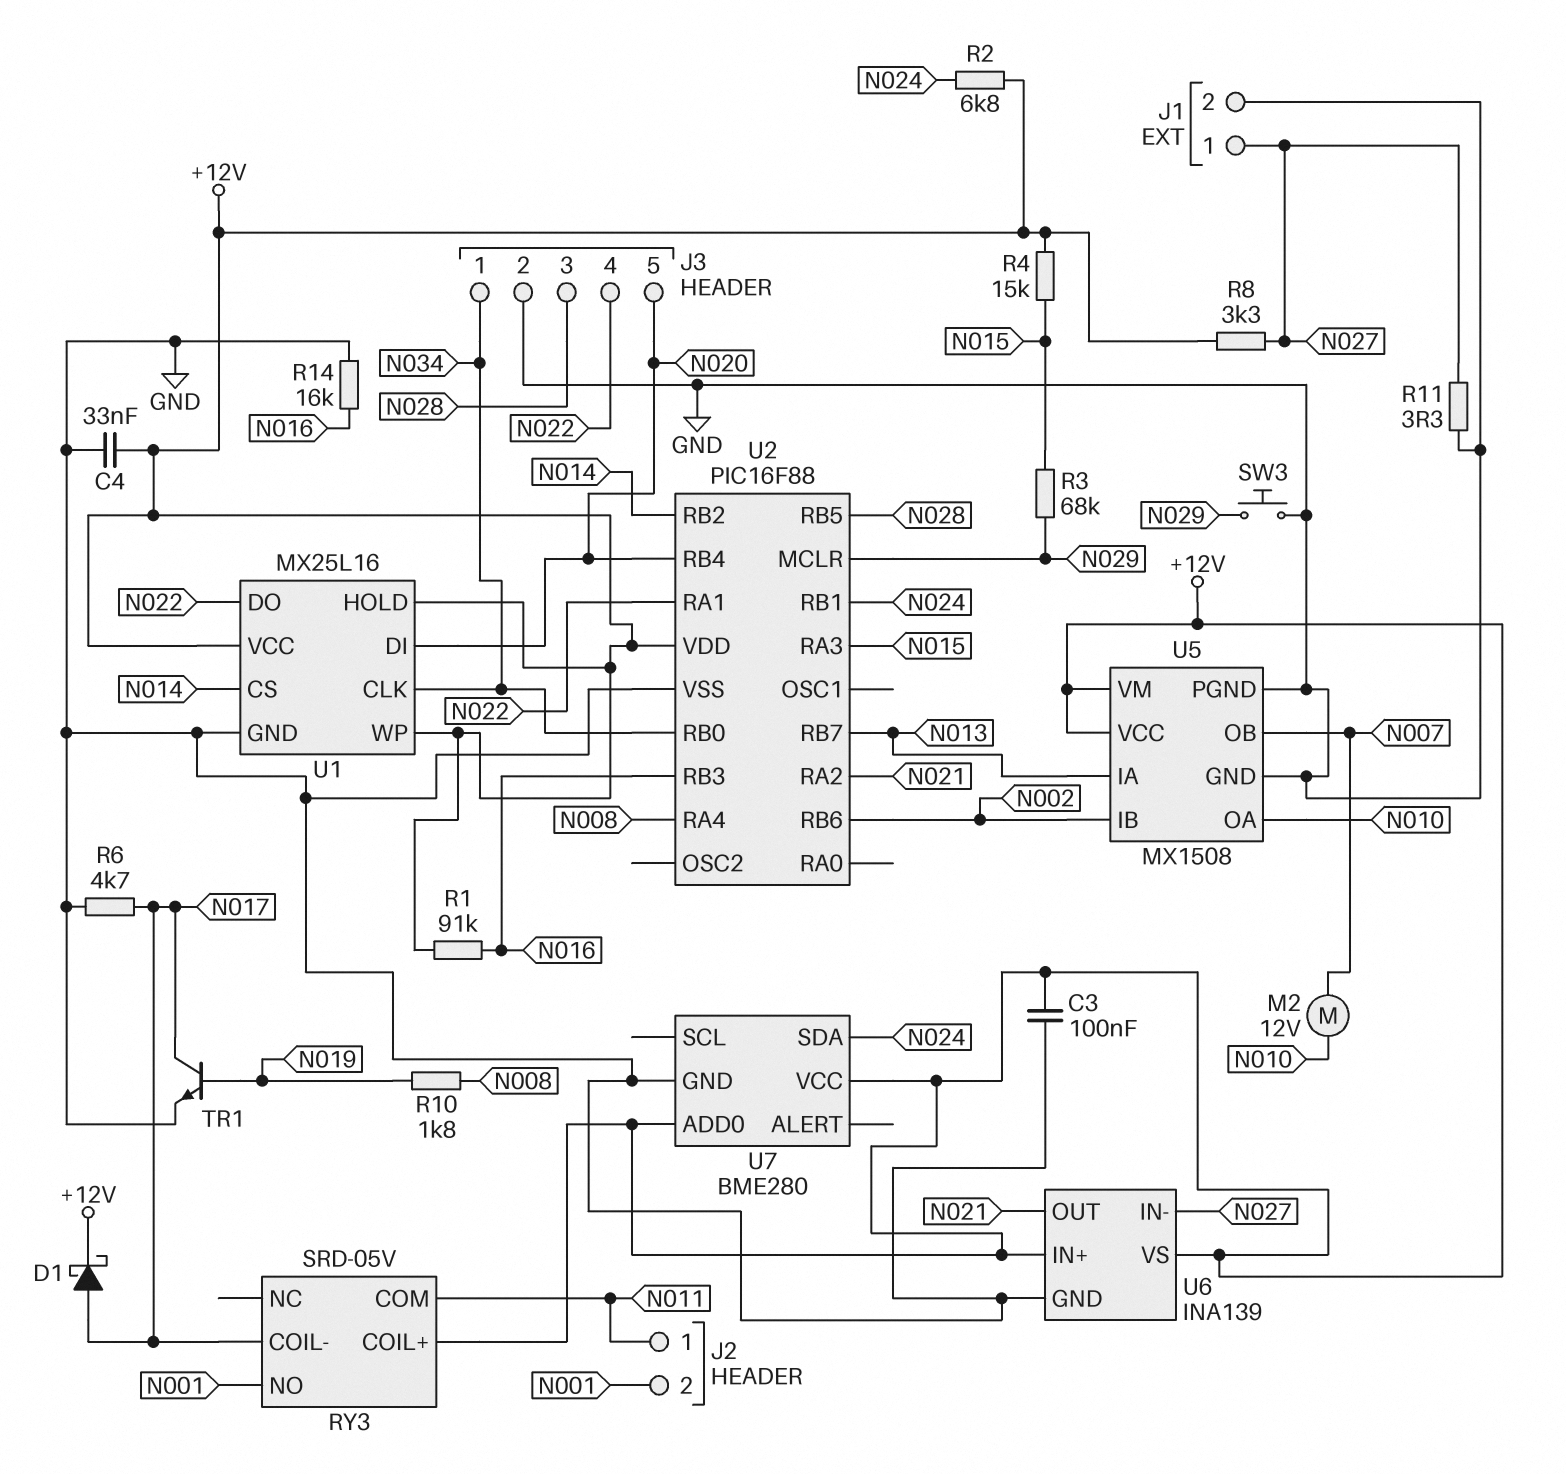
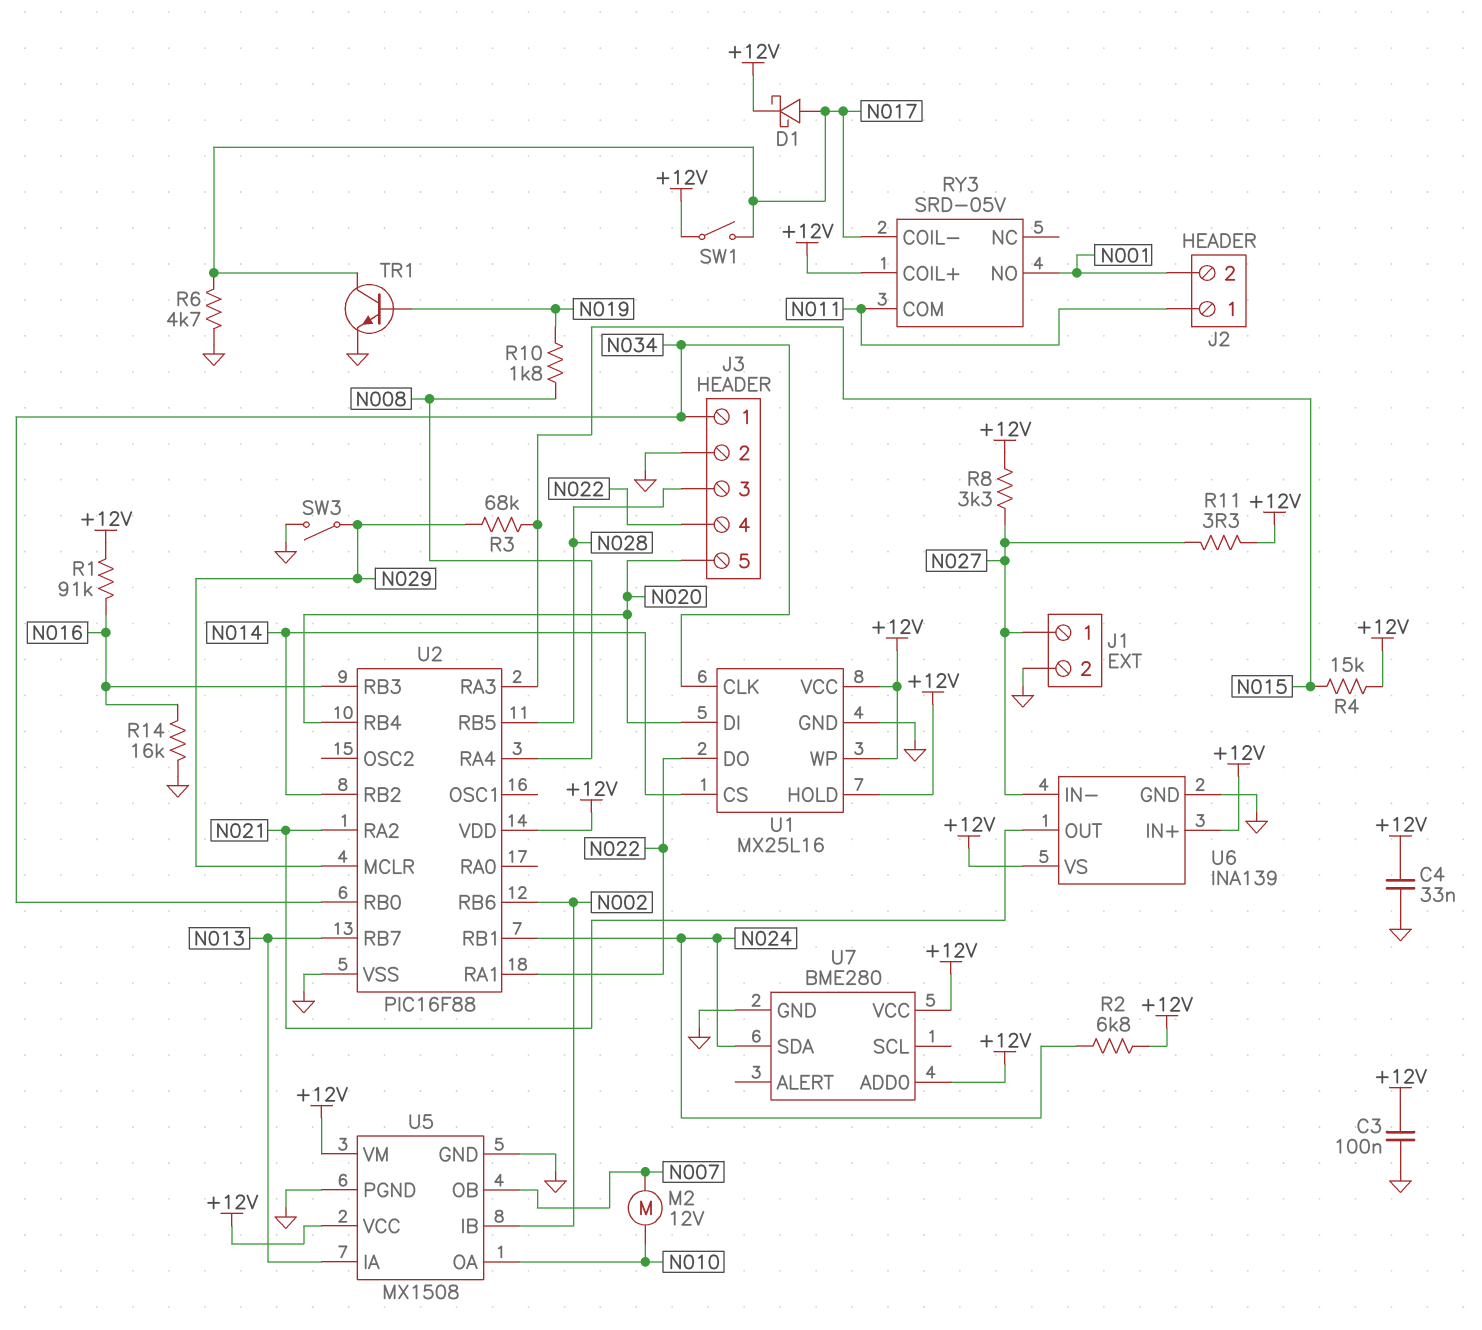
R11: 3.3 (GND, N027) -> 3.3 (+12V, N027)
SW1: none -> switch (+12V, N017)
SW3: button (GND, N029) -> switch (GND, N029)

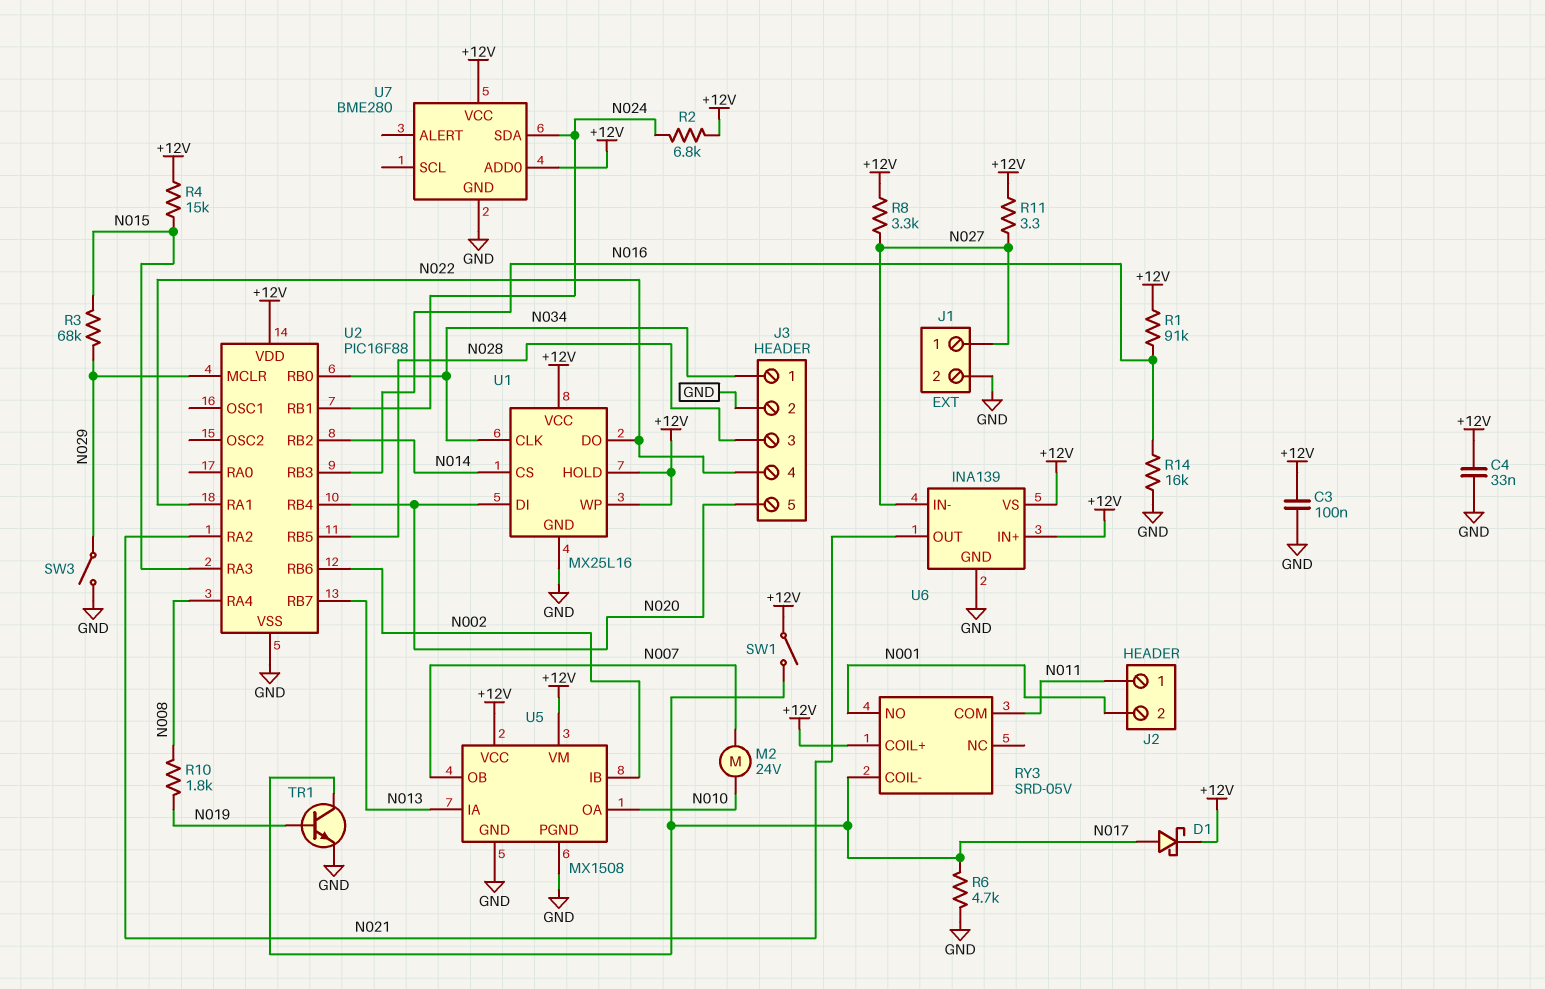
M2: motor 12V (N007, N010) -> motor 24V (N007, N010)

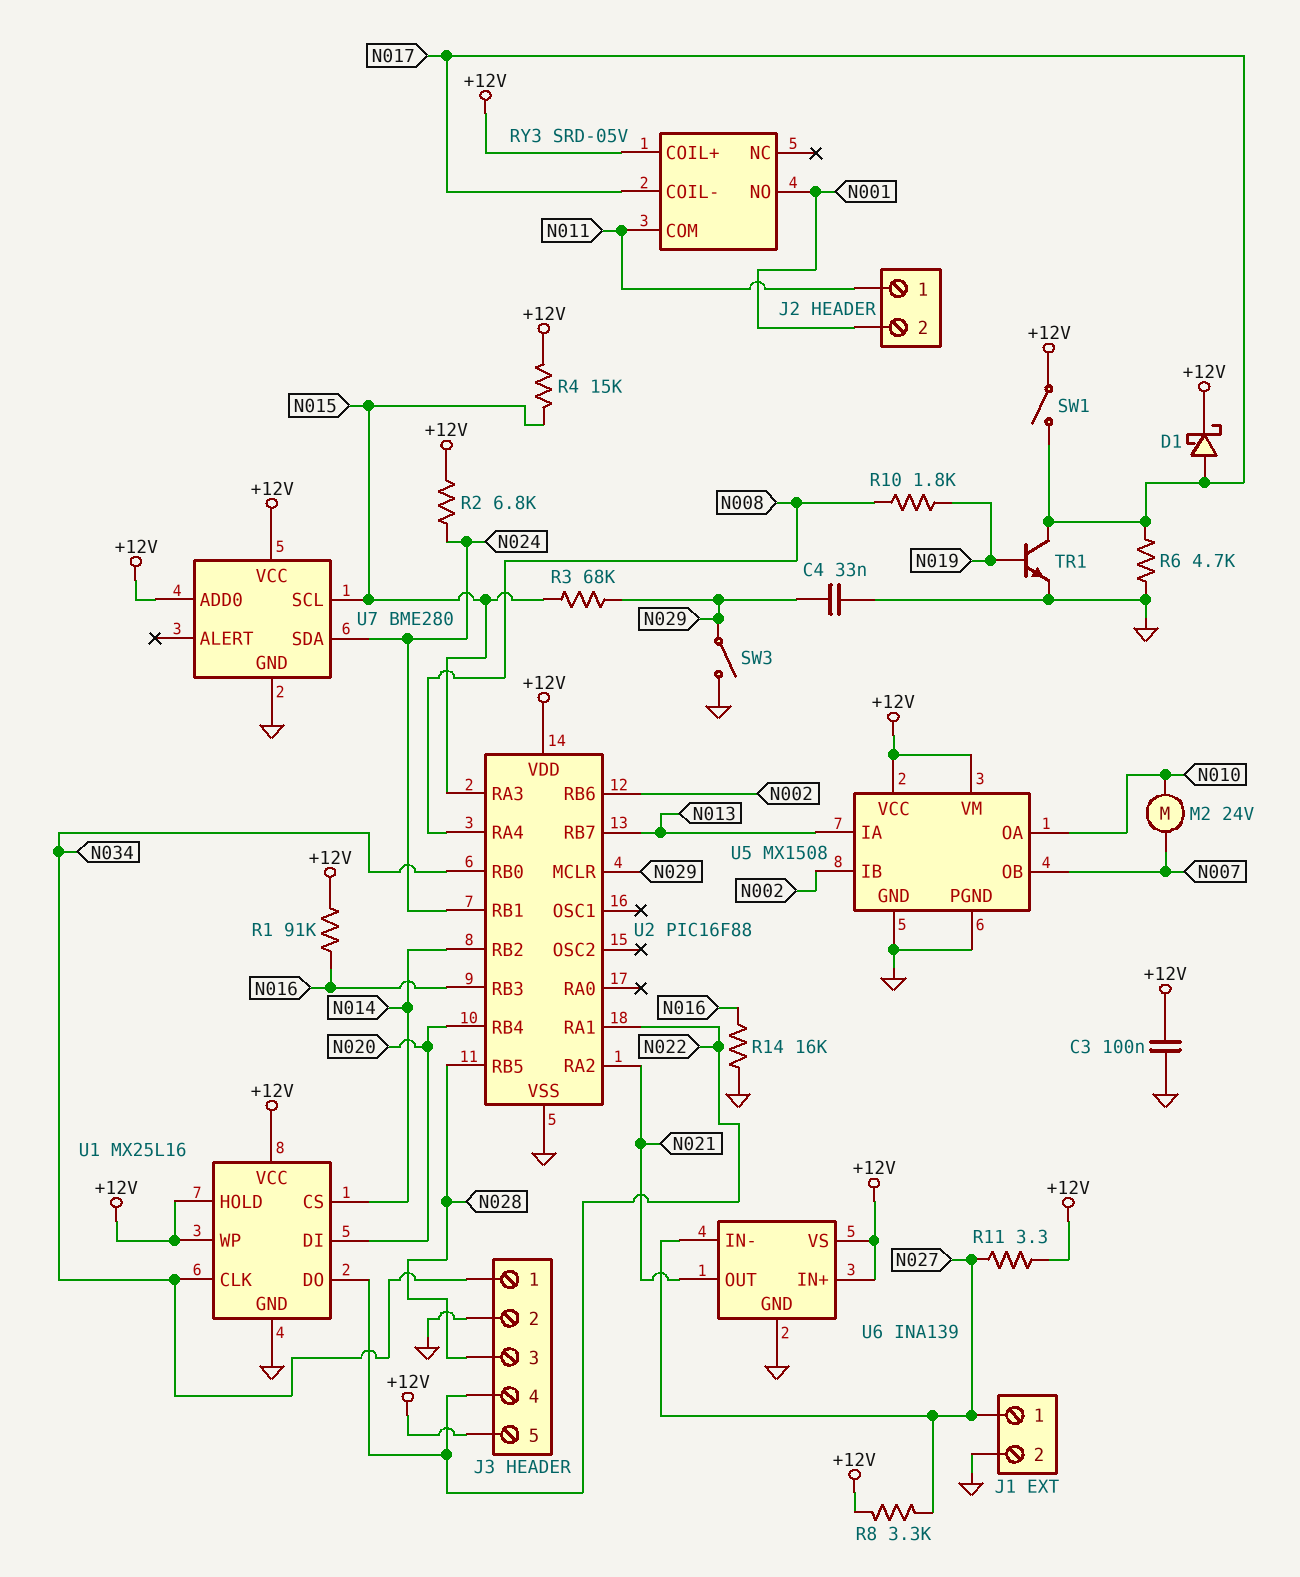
C4: 33nF (+12V, GND) -> 33nF (GND, N029)
J3 pin 5: N020 -> +12V
U7 pin SCL: none -> N015

